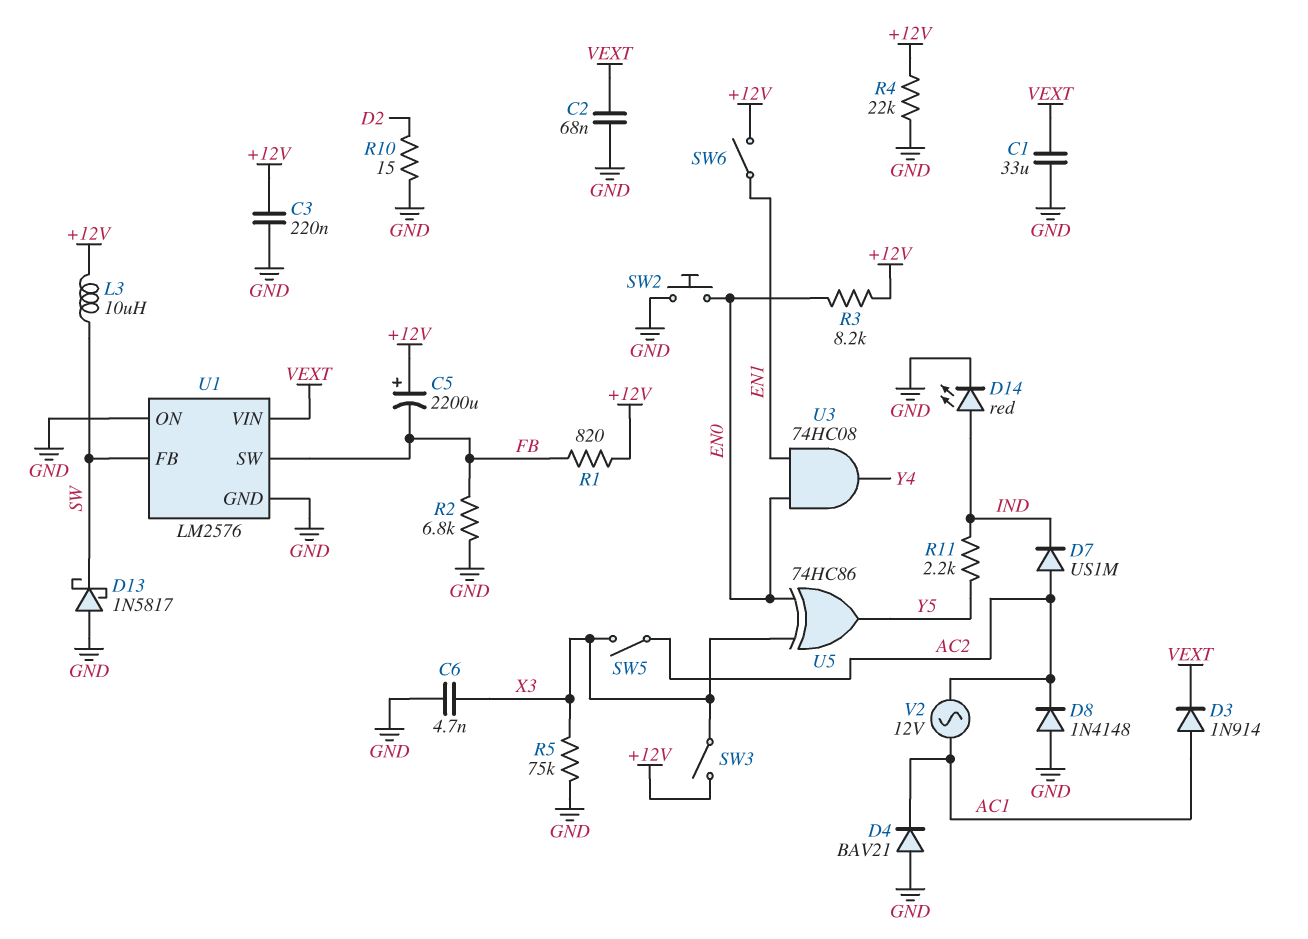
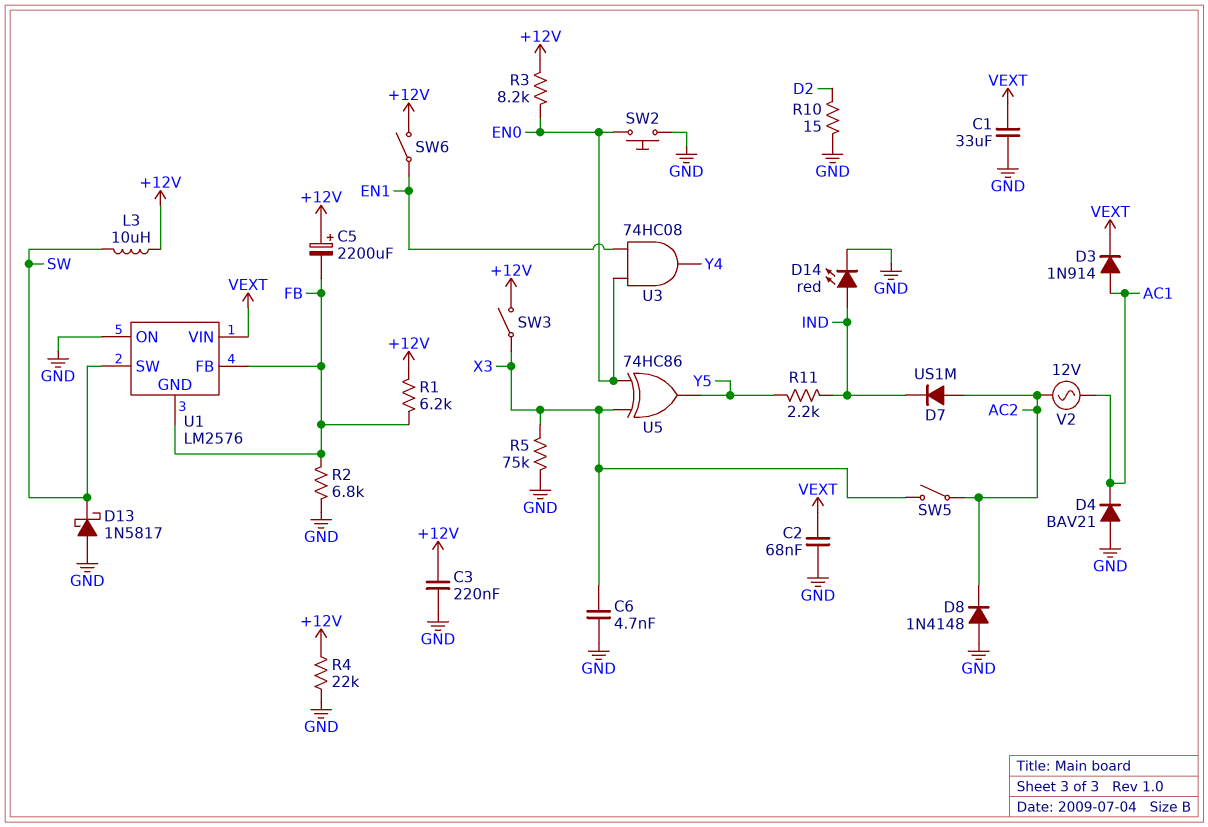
R1: 820 (+12V, FB) -> 6.2k (+12V, FB)
U1 pin FB: SW -> FB
U1 pin GND: GND -> FB
U1 pin SW: FB -> SW

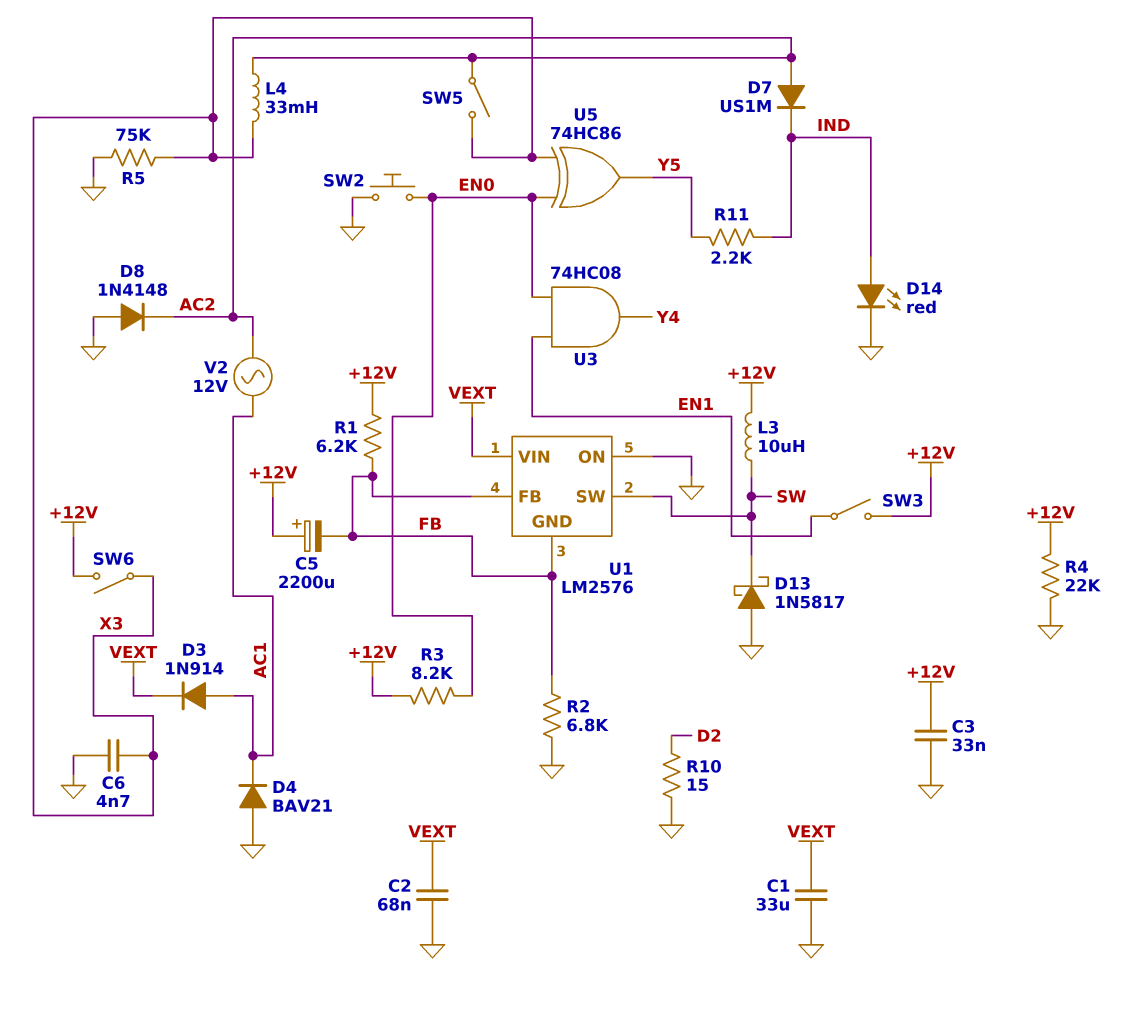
C3: 220nF (+12V, GND) -> 33nF (+12V, GND)
L4: none -> 33mH (AC2, X3)
SW3: switch (+12V, X3) -> switch (+12V, EN1)
SW6: switch (+12V, EN1) -> switch (+12V, X3)

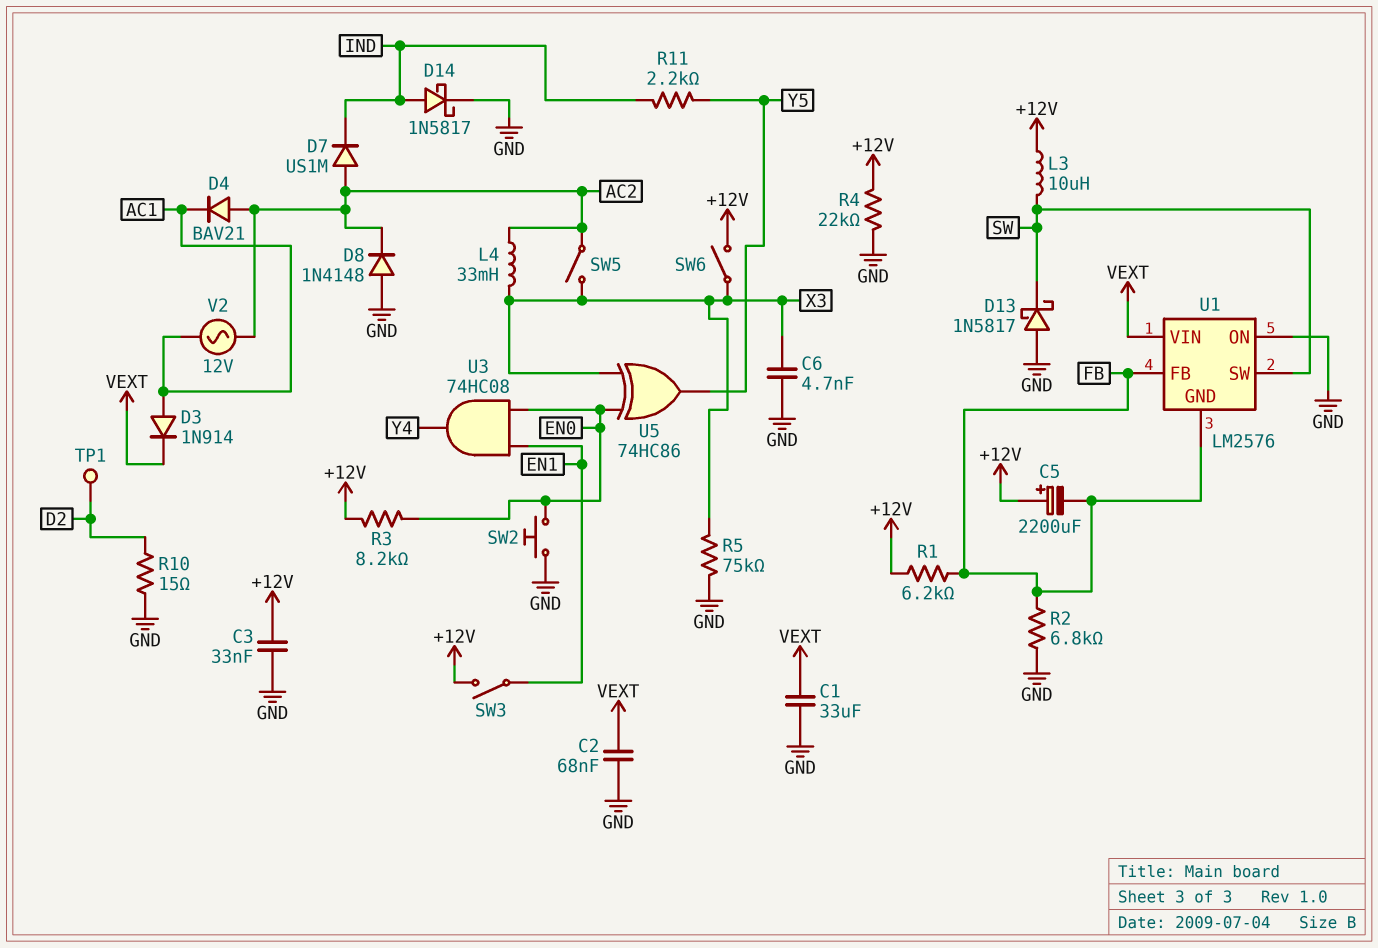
D4: diode BAV21 (A GND, K AC1) -> diode BAV21 (A AC2, K AC1)
D14: LED red (A IND, K GND) -> schottky 1N5817 (A IND, K GND)
TP1: none -> test point (D2)

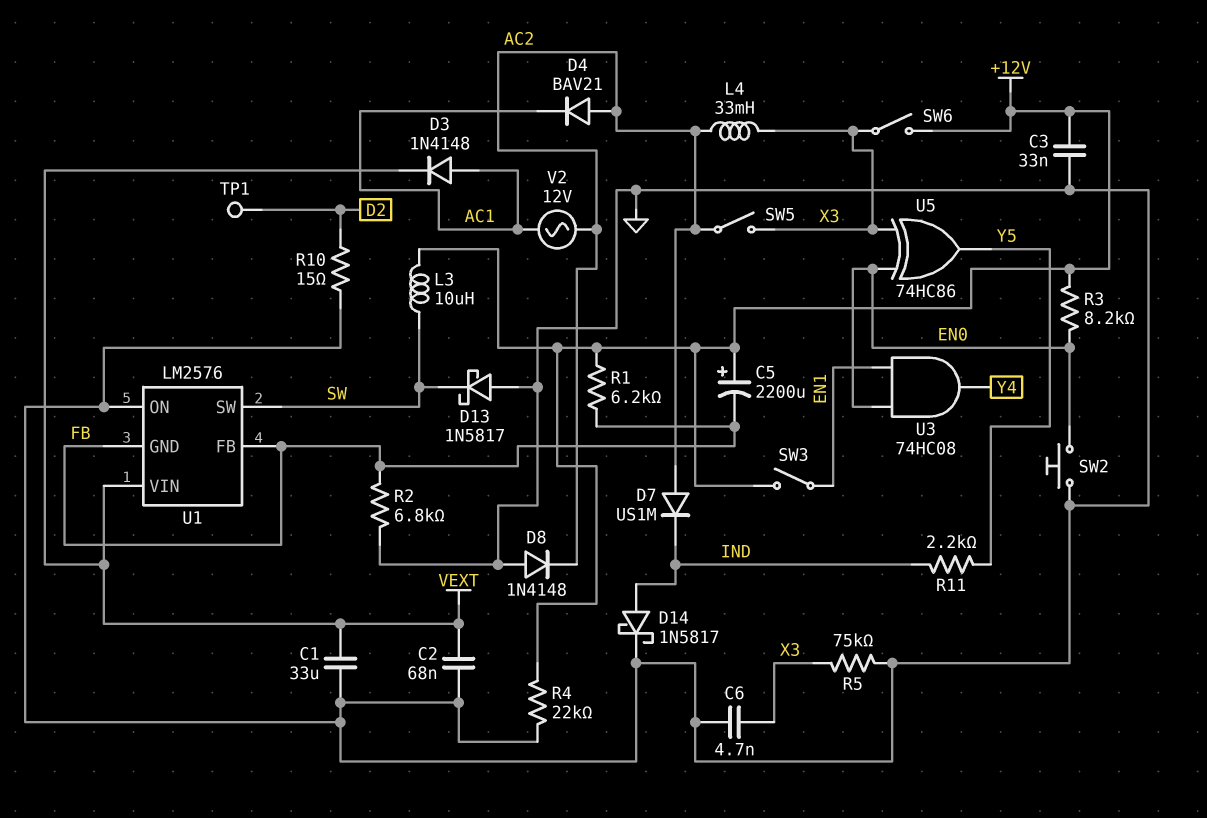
D3: diode 1N914 (A AC1, K VEXT) -> diode 1N4148 (A AC1, K VEXT)

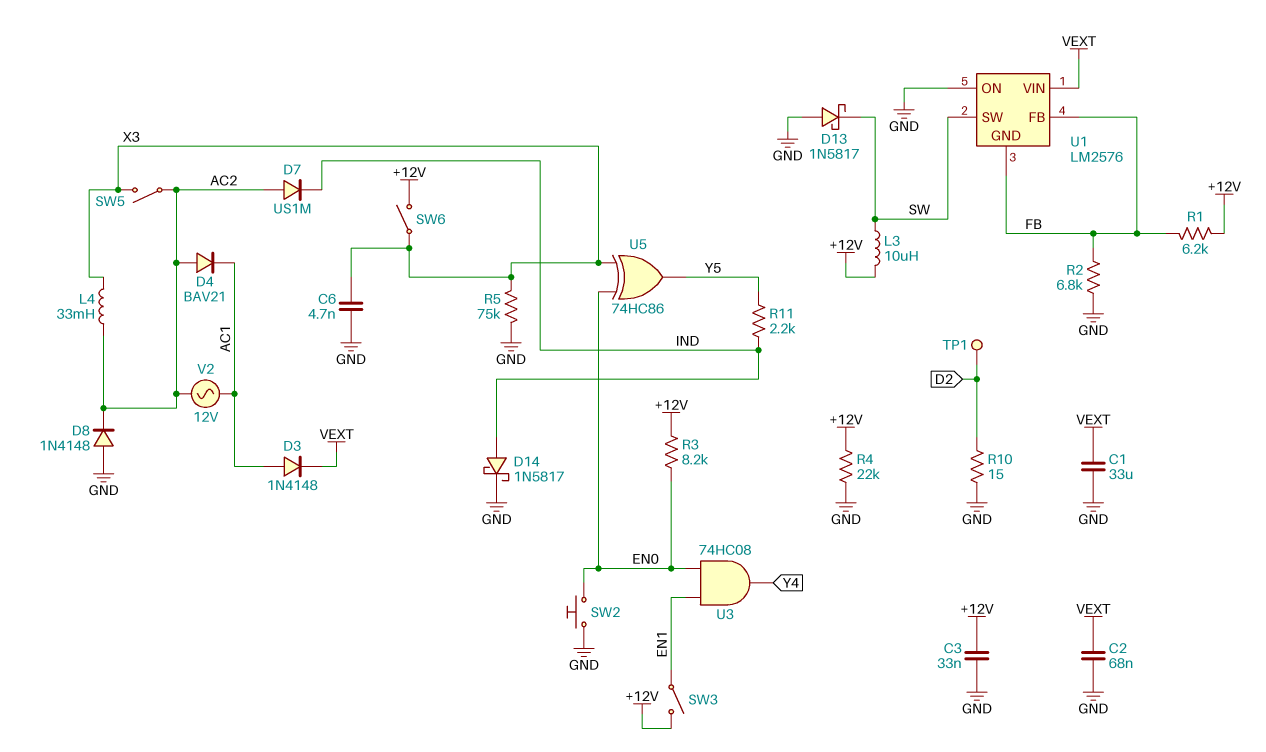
C5: 2200uF (plus +12V, minus FB) -> none

